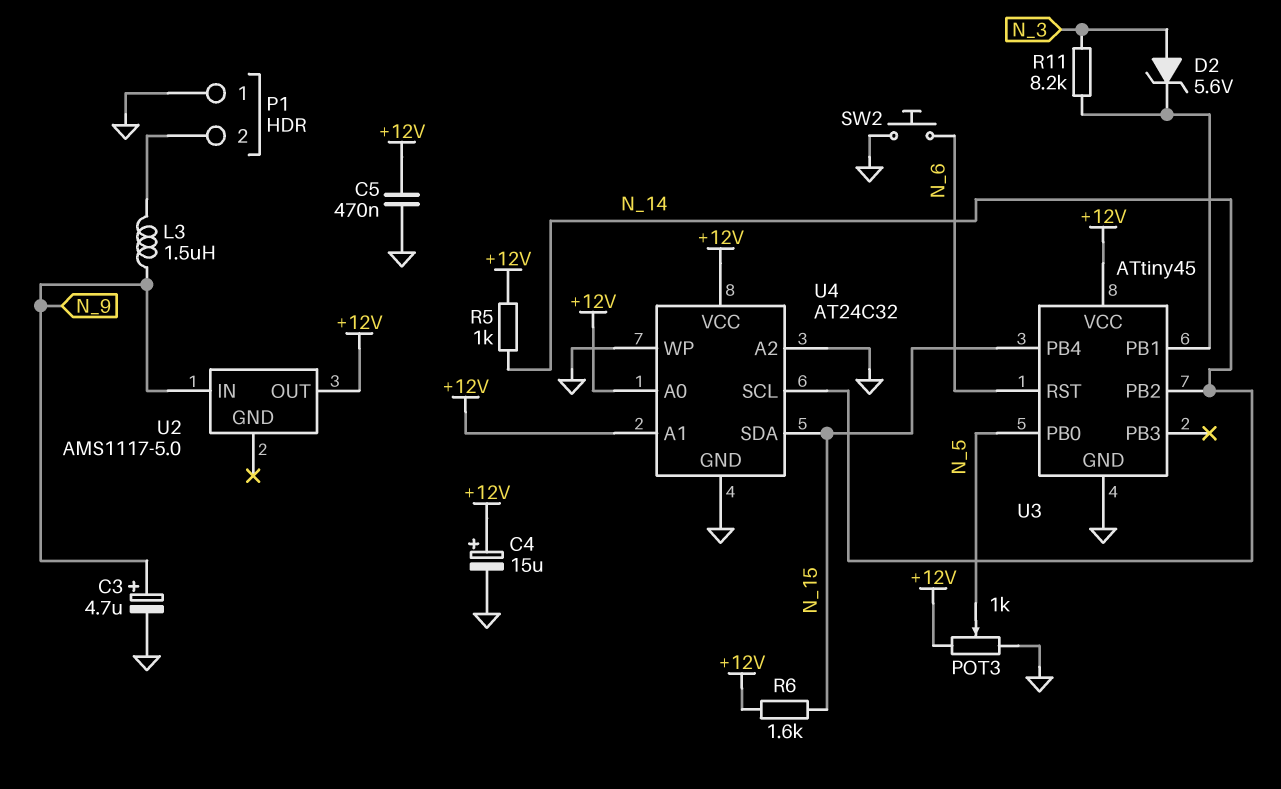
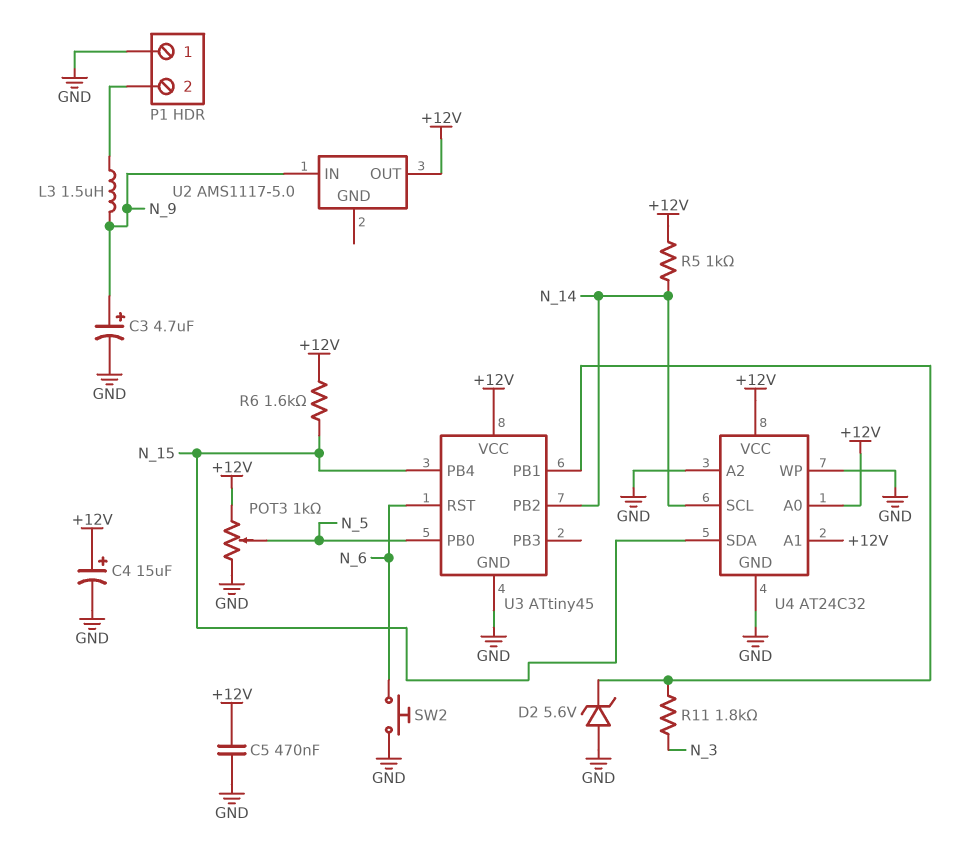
D2: zener 5.6V (A N_3, K U3/PB1) -> zener 5.6V (A GND, K U3/PB1)
R11: 8.2k (N_3, U3/PB1) -> 1.8k (N_3, U3/PB1)

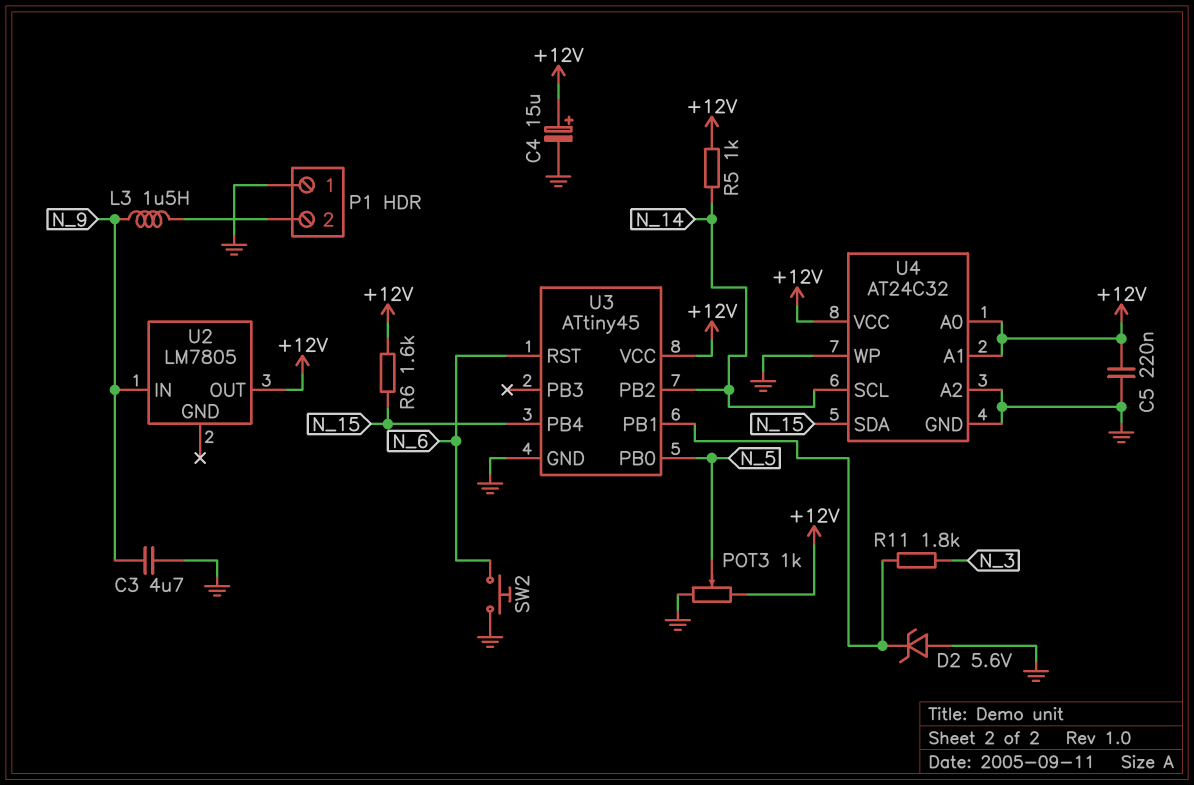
C3: 4.7uF (plus N_9, minus GND) -> 4.7uF (GND, N_9)
C5: 470nF (+12V, GND) -> 220nF (+12V, GND)
U2: AMS1117-5.0 -> LM7805

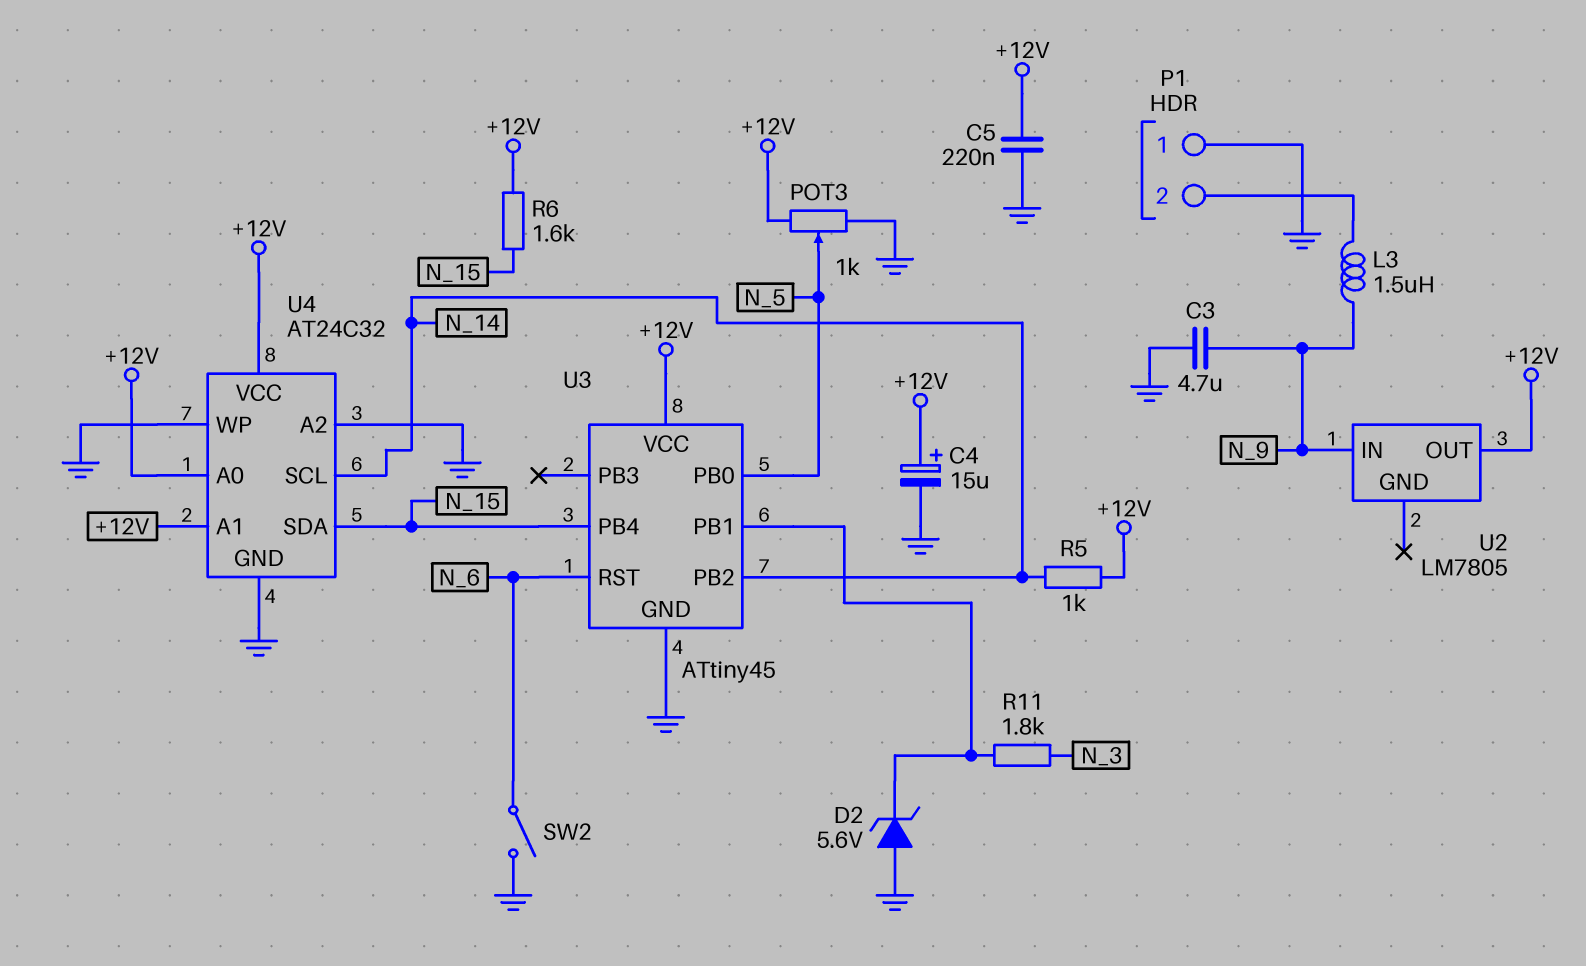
SW2: button (GND, N_6) -> switch (GND, N_6)

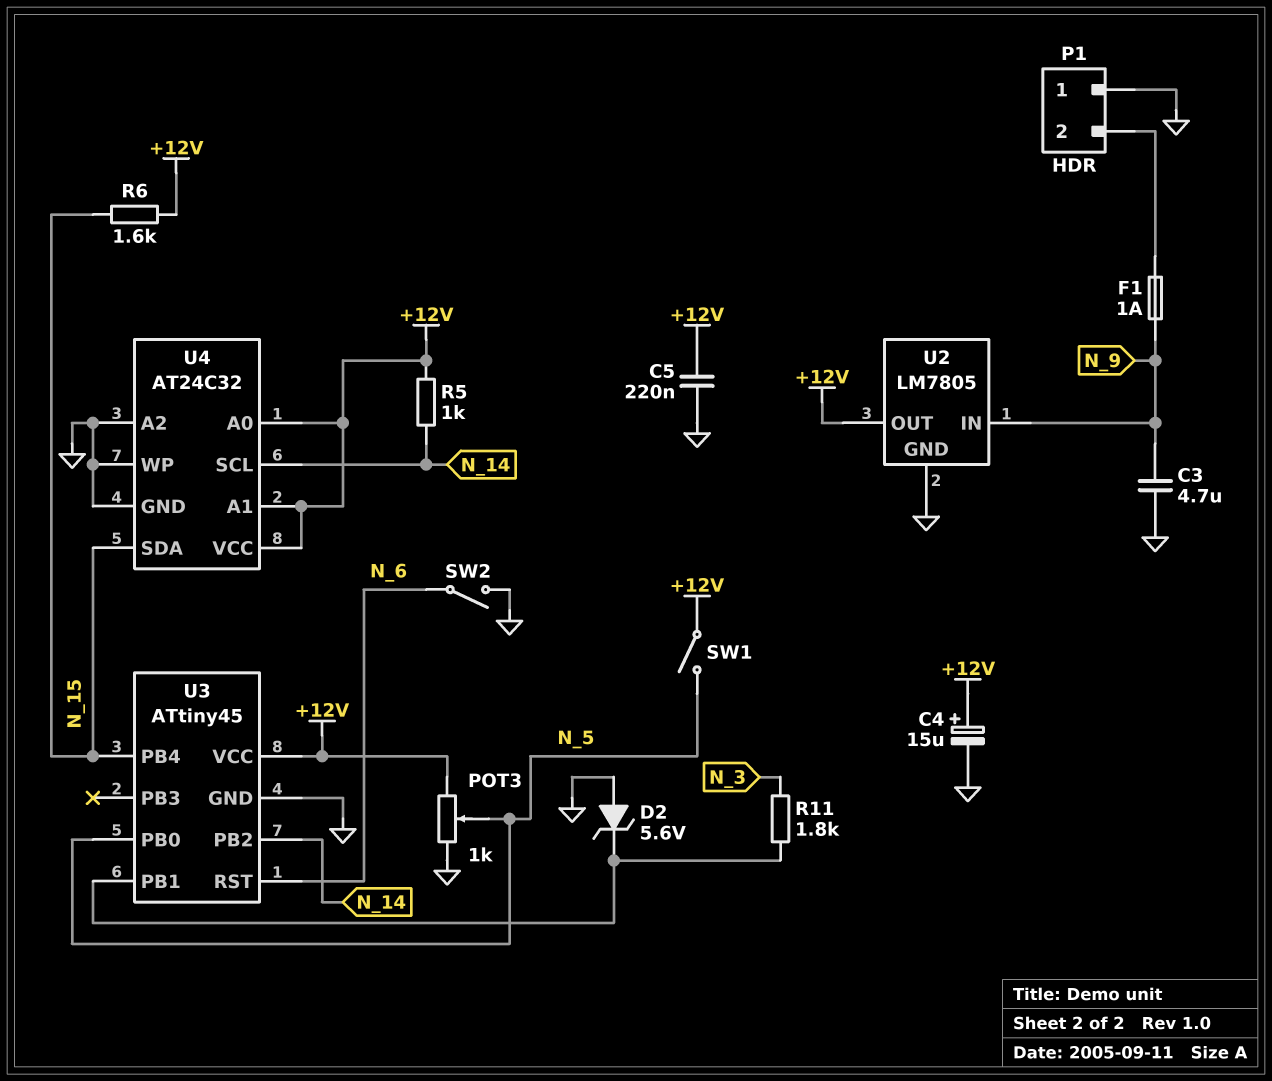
F1: none -> 1A (N_9, P1/2)
L3: 1.5uH (N_9, P1/2) -> none
SW1: none -> switch (+12V, N_5)
U2 pin GND: none -> GND

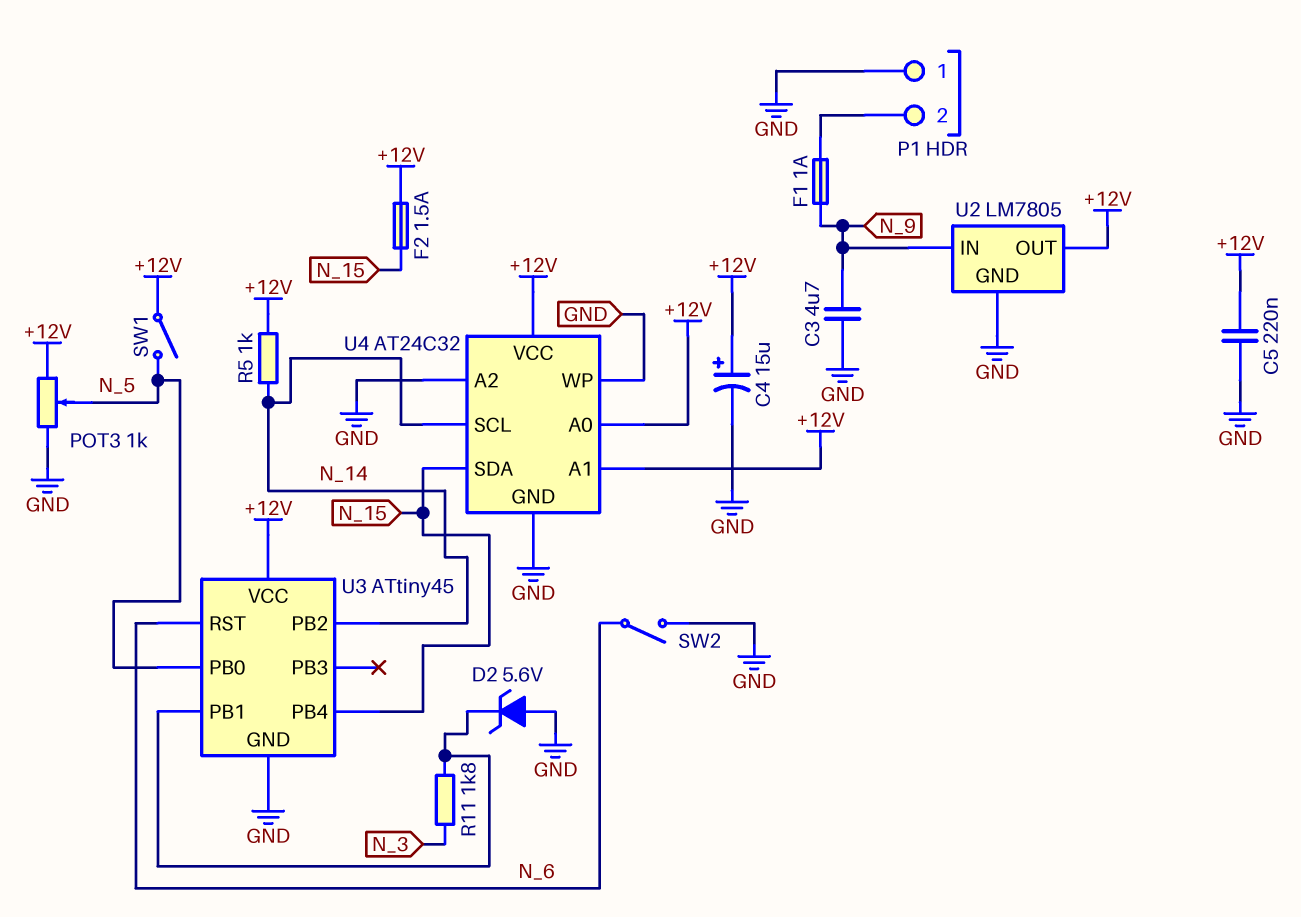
F2: none -> 1.5A (+12V, N_15)
R6: 1.6k (+12V, N_15) -> none

